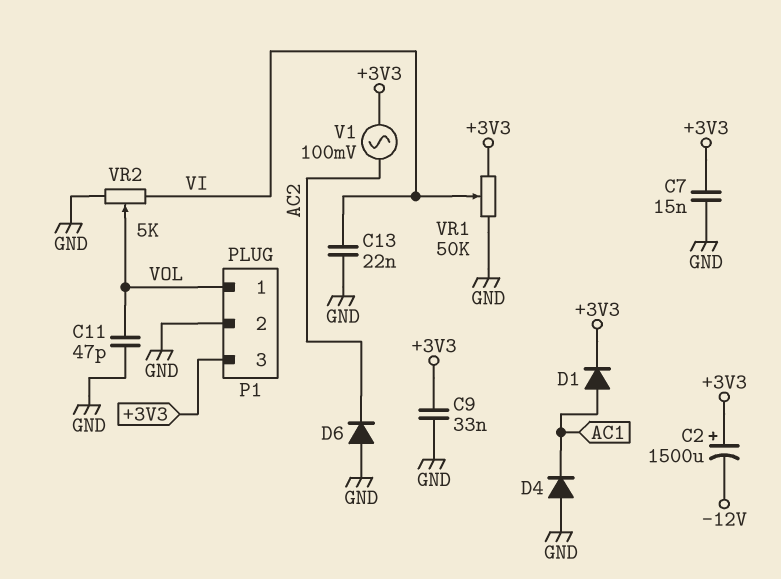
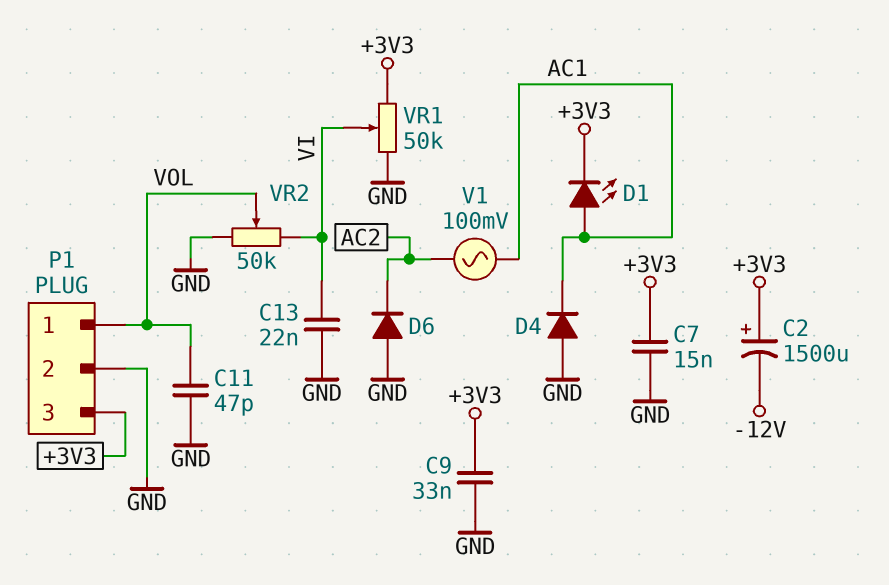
D1: diode (A AC1, K +3V3) -> LED (A AC1, K +3V3)
V1: AC 100mV (+3V3, AC2) -> AC 100mV (AC1, AC2)
VR2: 5k (GND, VI, wiper VOL) -> 50k (GND, VI, wiper VOL)

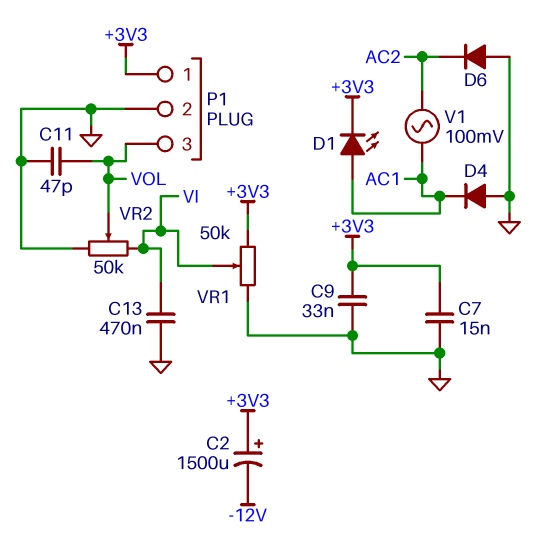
C13: 22nF (GND, VI) -> 470nF (GND, VI)
P1 pin 1: VOL -> +3V3
P1 pin 3: +3V3 -> VOL

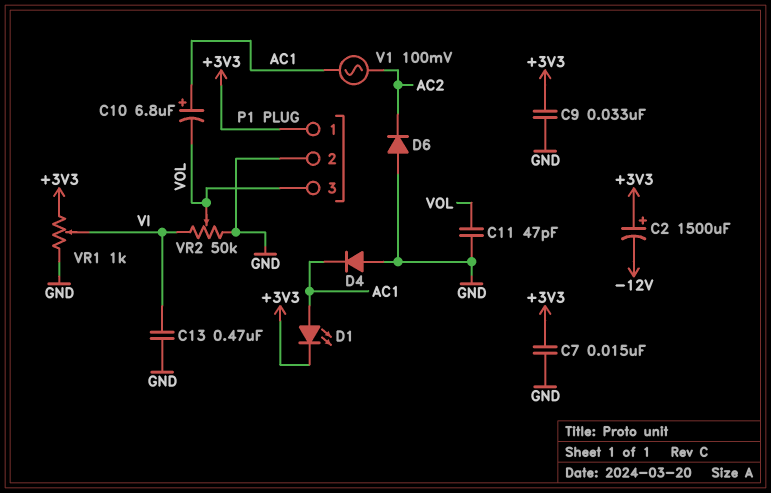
C10: none -> 6.8uF (plus AC1, minus VOL)
VR1: 50k (+3V3, GND, wiper VI) -> 1k (+3V3, GND, wiper VI)

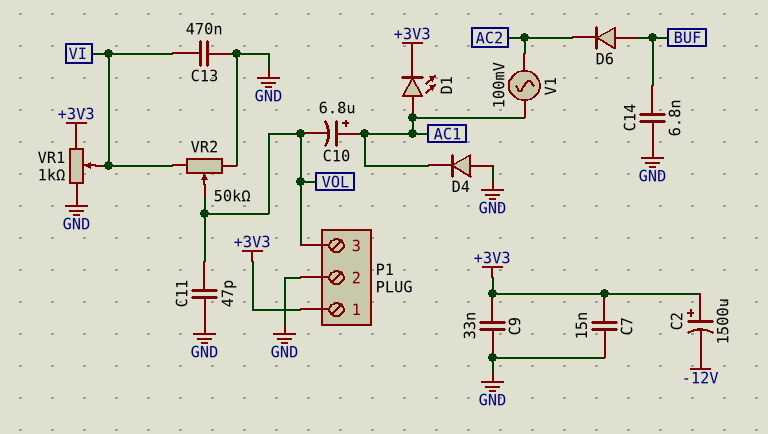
C14: none -> 6.8nF (BUF, GND)
D6: diode (A GND, K AC2) -> diode (A BUF, K AC2)

